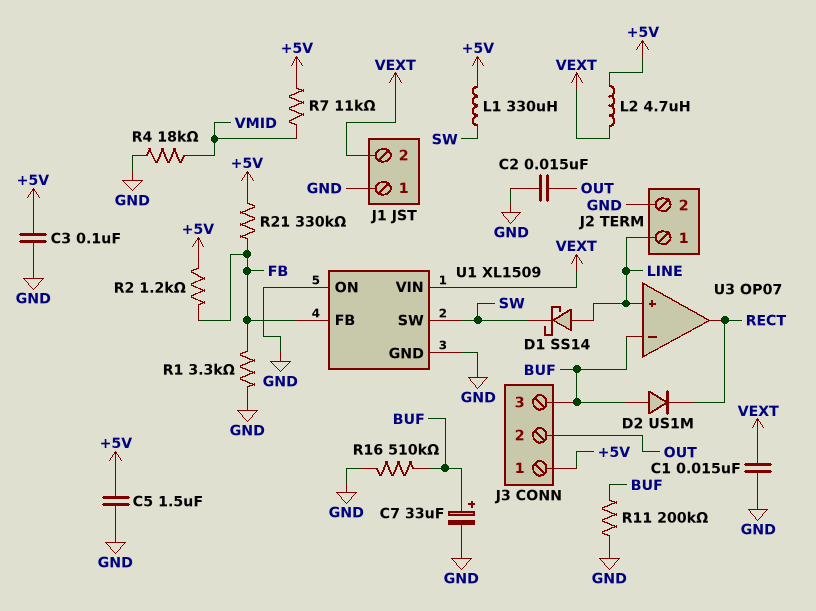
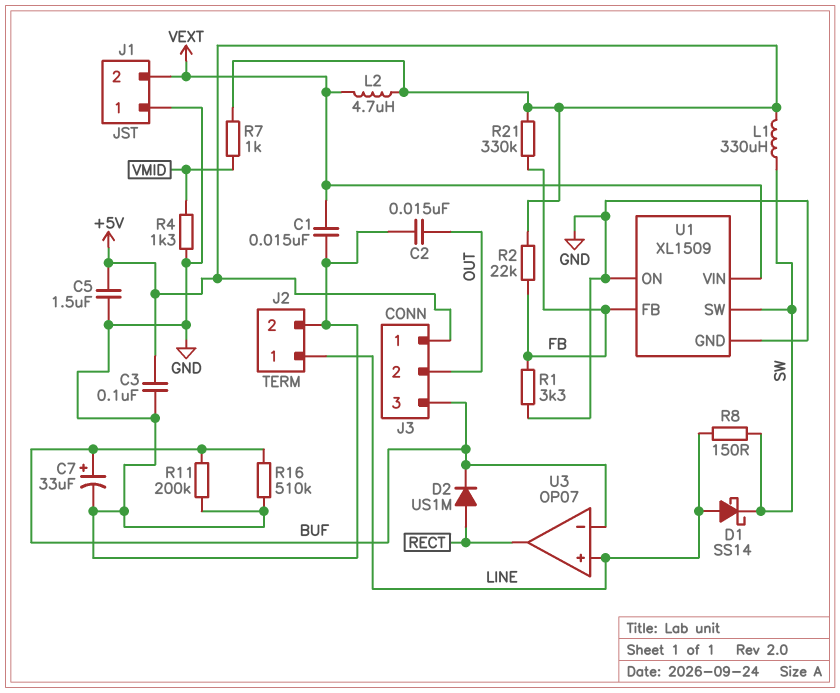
D2: diode US1M (A BUF, K RECT) -> diode US1M (A RECT, K BUF)
R2: 1.2k (+5V, FB) -> 22k (+5V, FB)
R4: 18k (GND, VMID) -> 1.3k (GND, VMID)
R7: 11k (+5V, VMID) -> 1k (+5V, VMID)
R8: none -> 150 (LINE, SW)

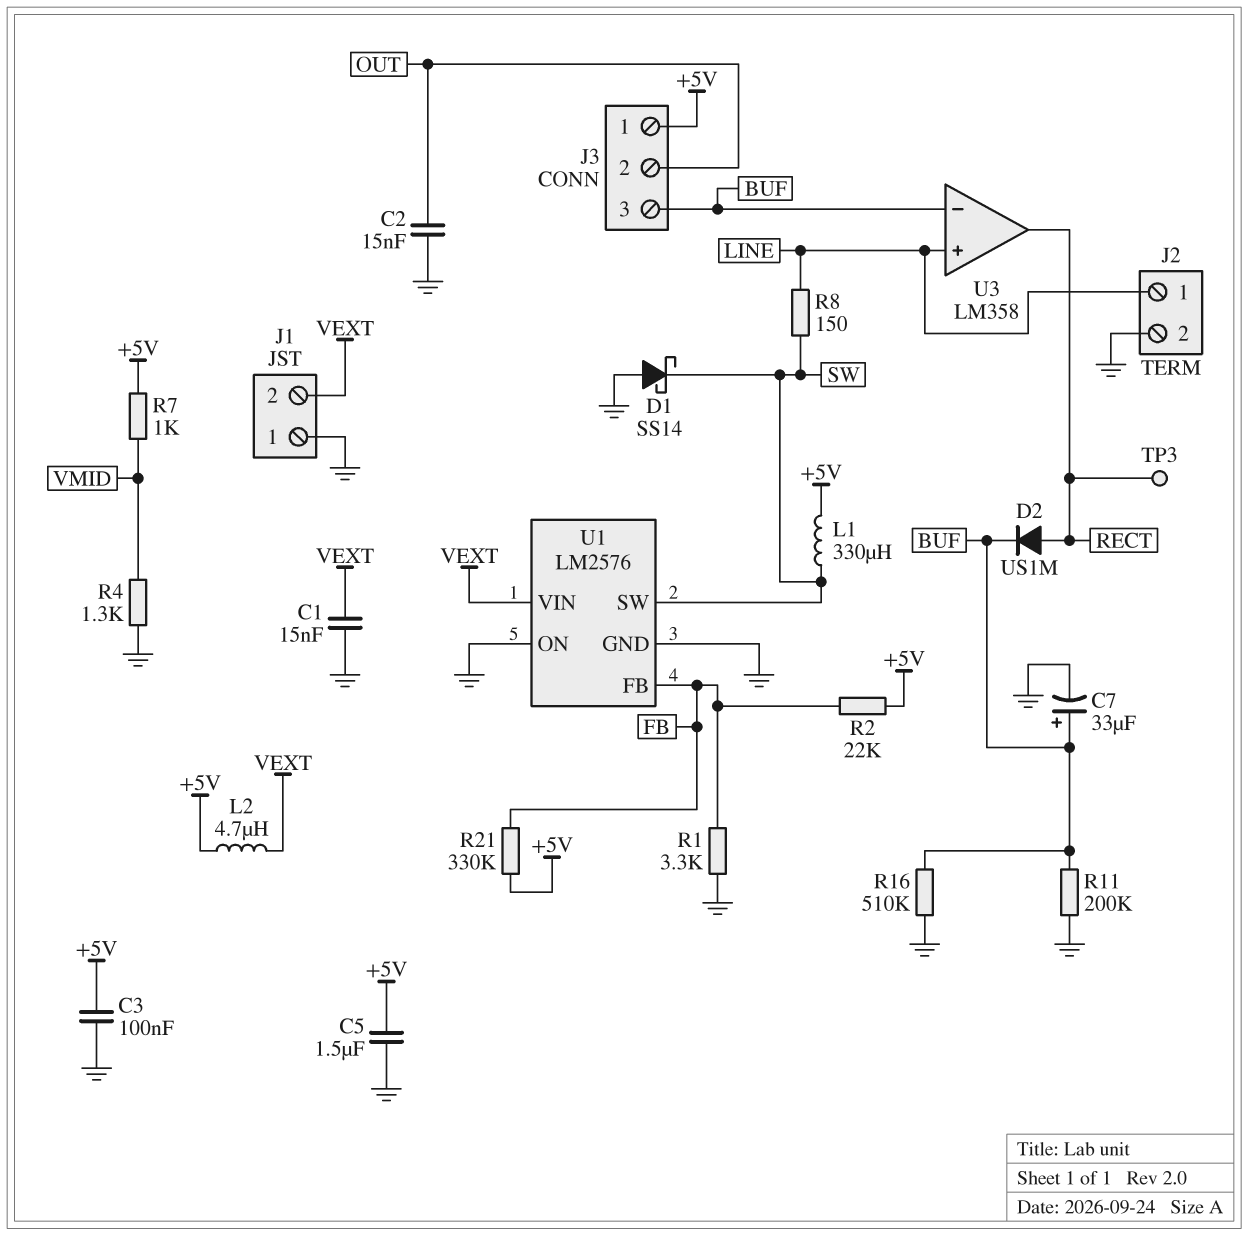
D1: schottky SS14 (A LINE, K SW) -> schottky SS14 (A GND, K SW)
TP3: none -> test point (RECT)
U1: XL1509 -> LM2576
U3: OP07 -> LM358

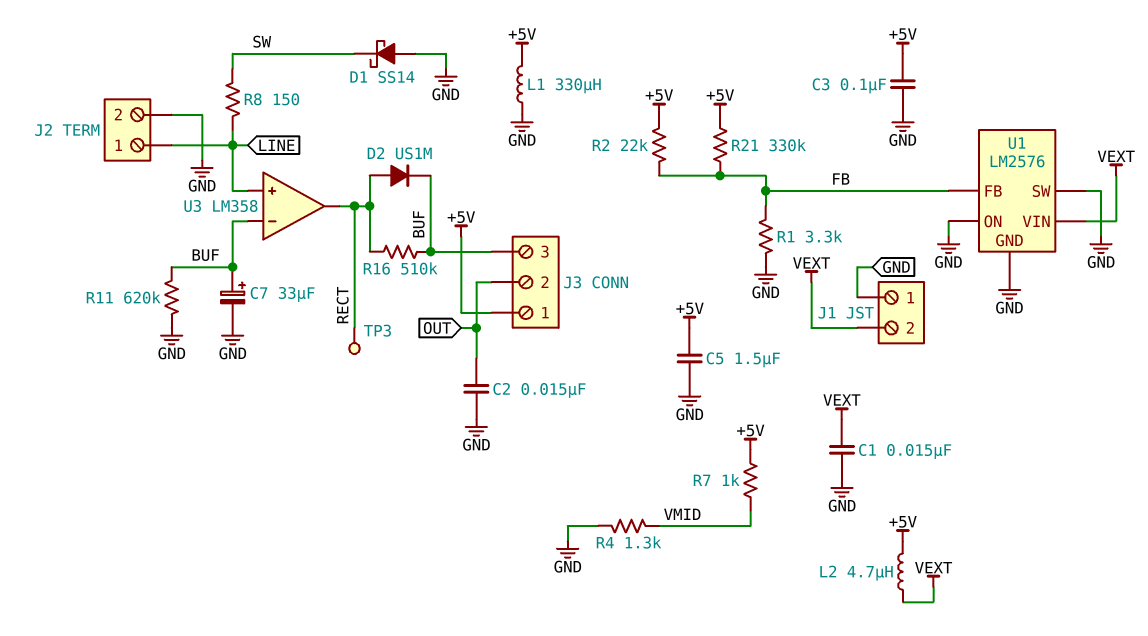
L1: 330uH (+5V, SW) -> 330uH (+5V, GND)
R11: 200k (BUF, GND) -> 620k (BUF, GND)
R16: 510k (BUF, GND) -> 510k (BUF, RECT)
U1 pin SW: SW -> GND

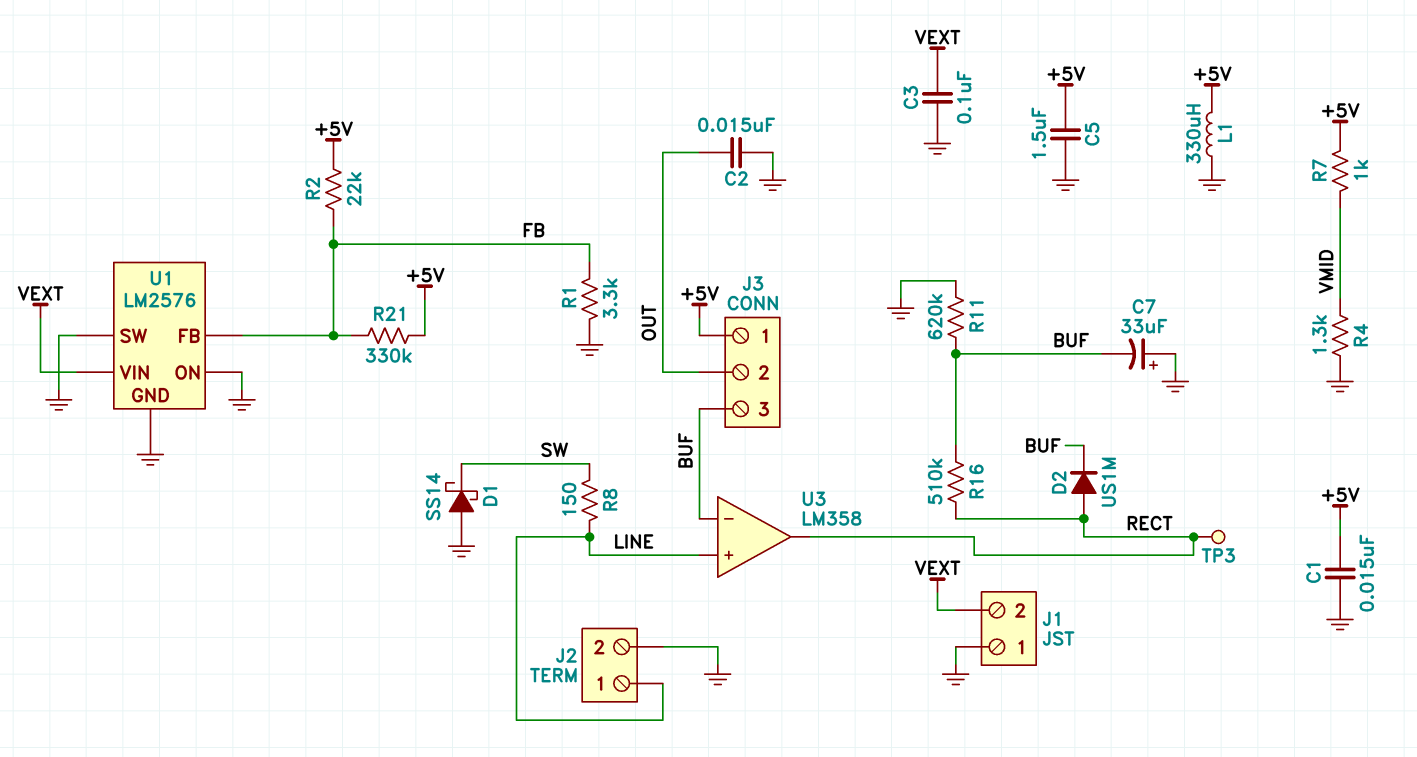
C1: 15nF (GND, VEXT) -> 15nF (+5V, GND)
C3: 100nF (+5V, GND) -> 100nF (GND, VEXT)
C7: 33uF (plus BUF, minus GND) -> 33uF (plus GND, minus BUF)
L2: 4.7uH (+5V, VEXT) -> none

